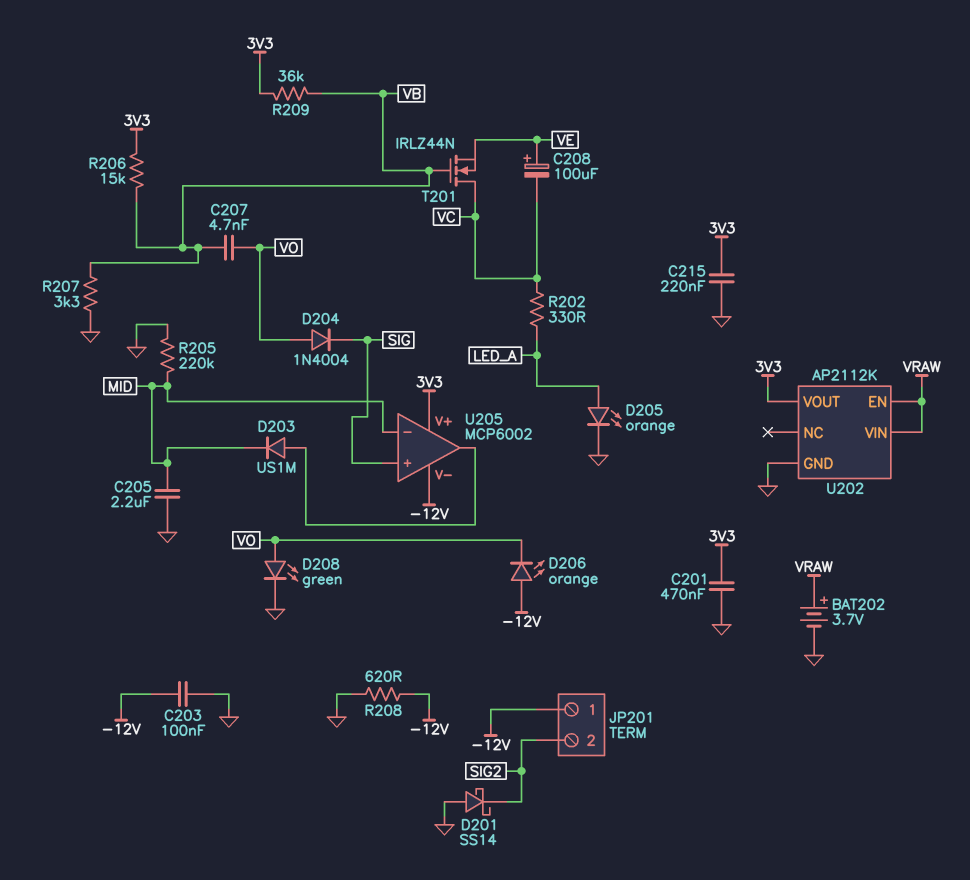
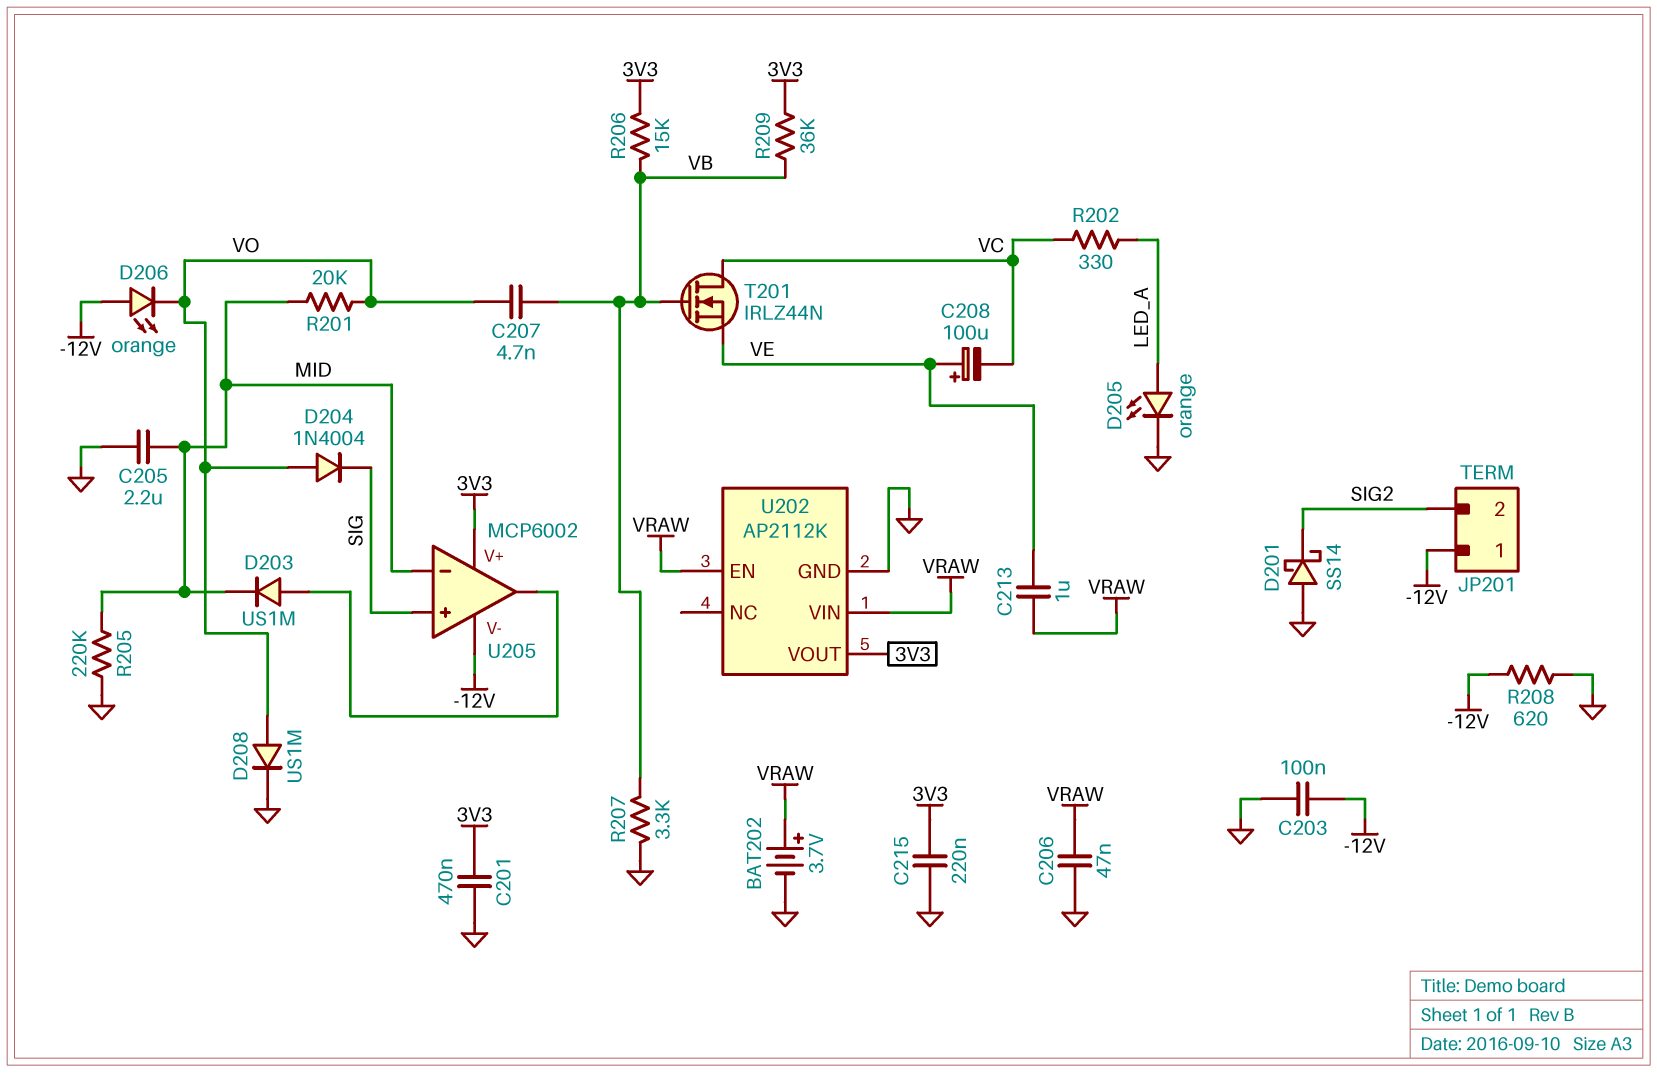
C206: none -> 47nF (GND, VRAW)
C213: none -> 1uF (VE, VRAW)
D208: LED green (A VO, K GND) -> diode US1M (A VO, K GND)
R201: none -> 20k (MID, VO)

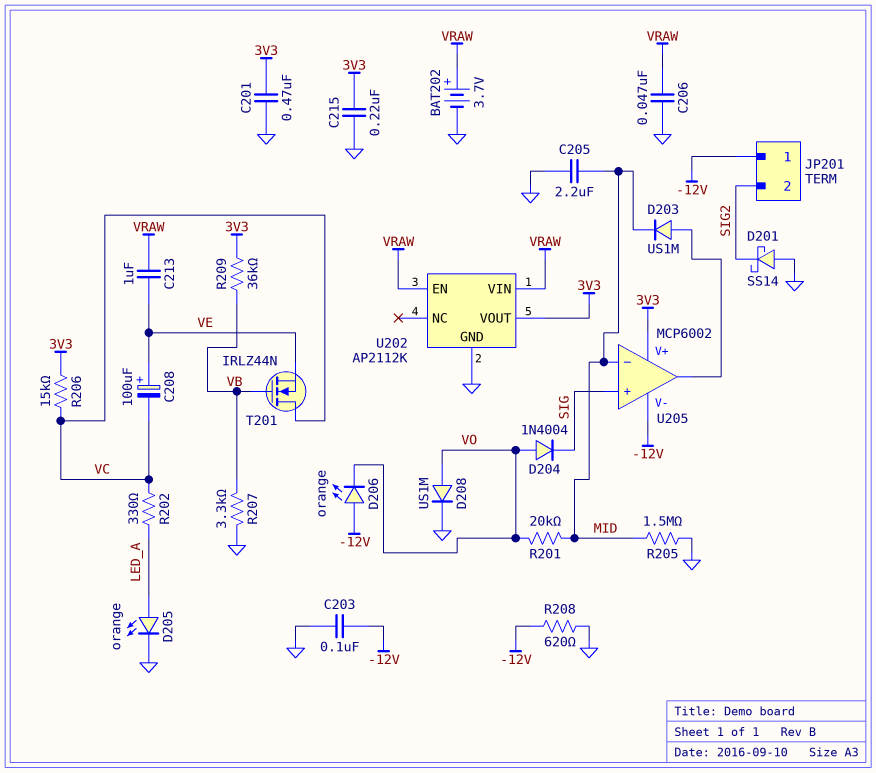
C207: 4.7nF (VB, VO) -> none
R205: 220k (GND, MID) -> 1.5M (GND, MID)
R206: 15k (3V3, VB) -> 15k (3V3, VC)

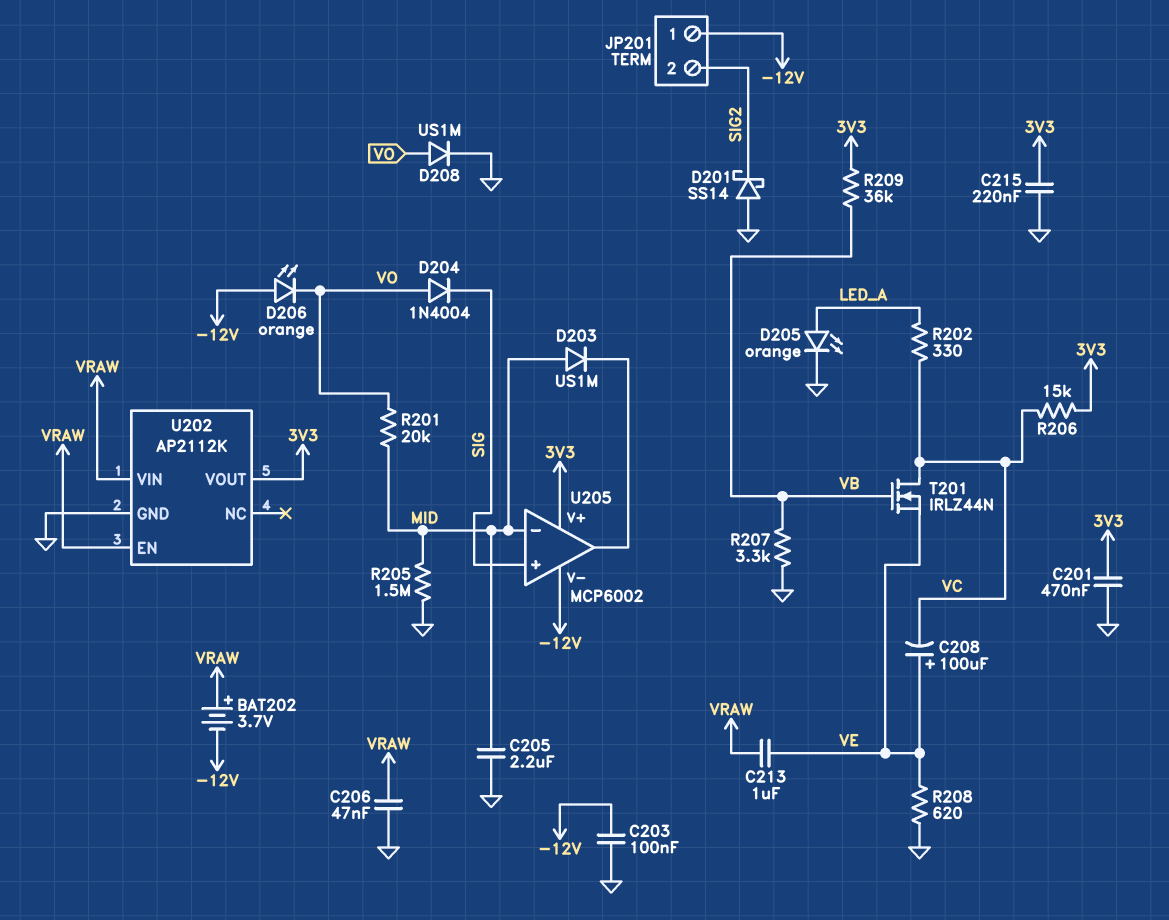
BAT202: 3.7V (plus VRAW, minus GND) -> 3.7V (plus VRAW, minus -12V)
D203: diode US1M (A U205/out, K MID) -> diode US1M (A MID, K U205/out)
R208: 620 (-12V, GND) -> 620 (GND, VE)

